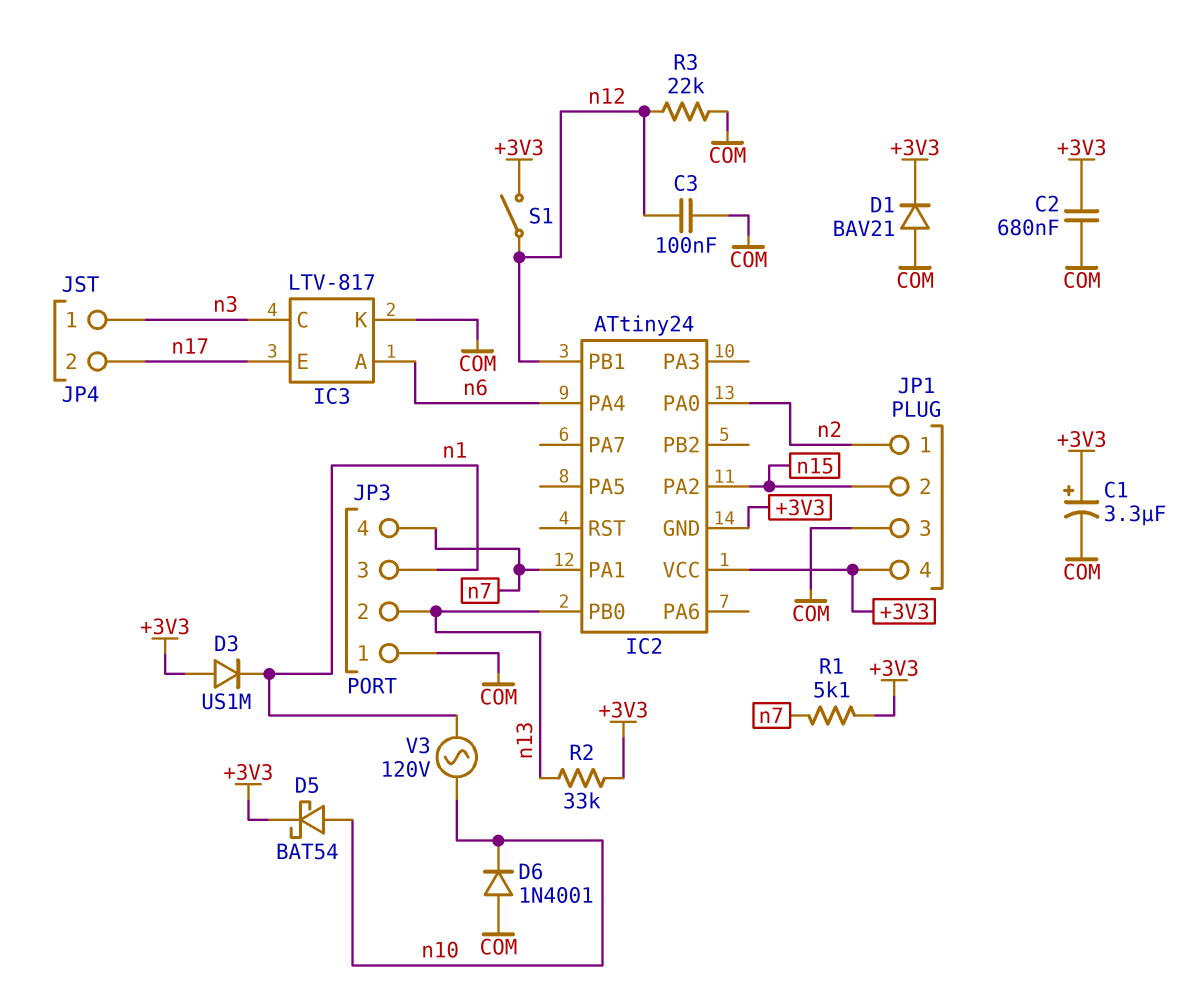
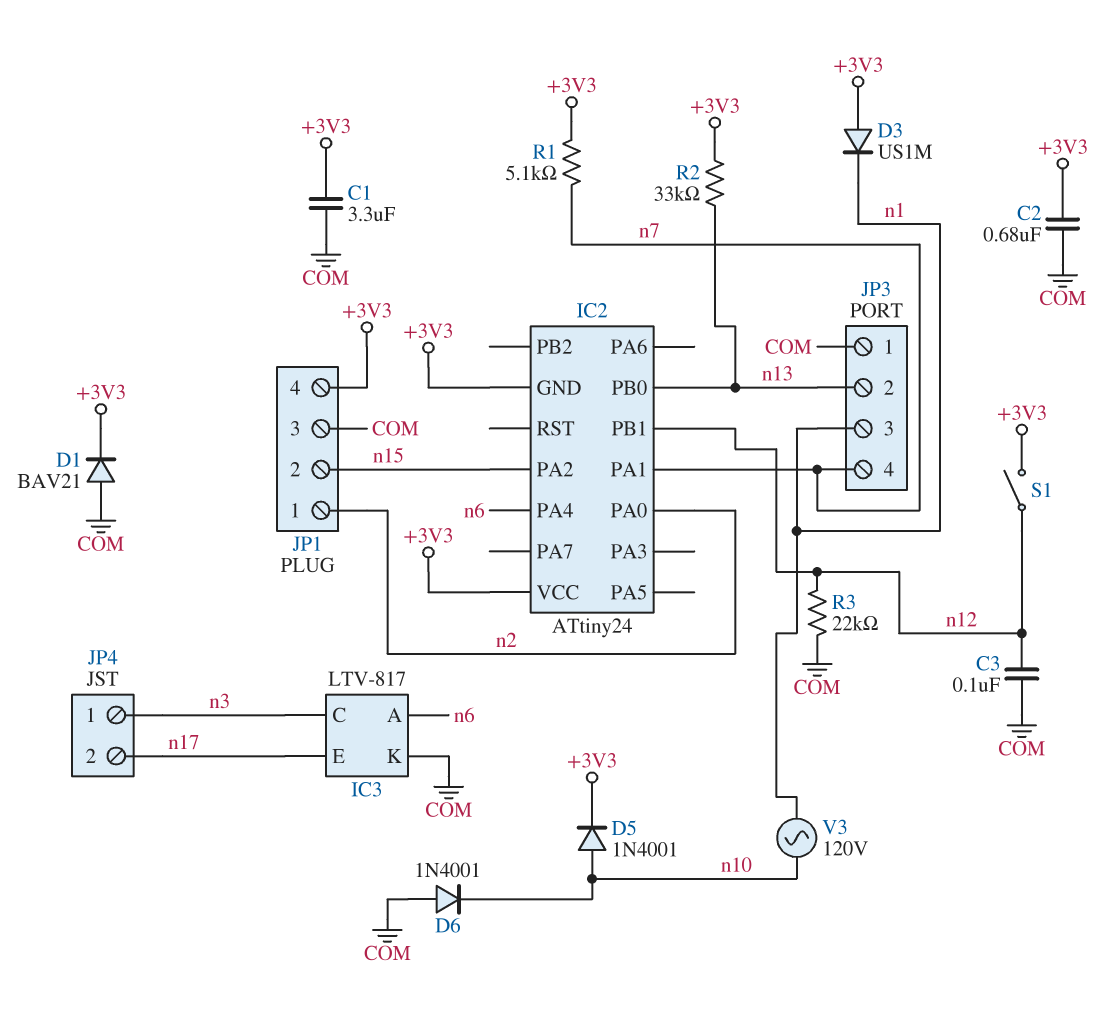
C1: 3.3uF (plus +3V3, minus COM) -> 3.3uF (+3V3, COM)
D5: schottky BAT54 (A n10, K +3V3) -> diode 1N4001 (A n10, K +3V3)

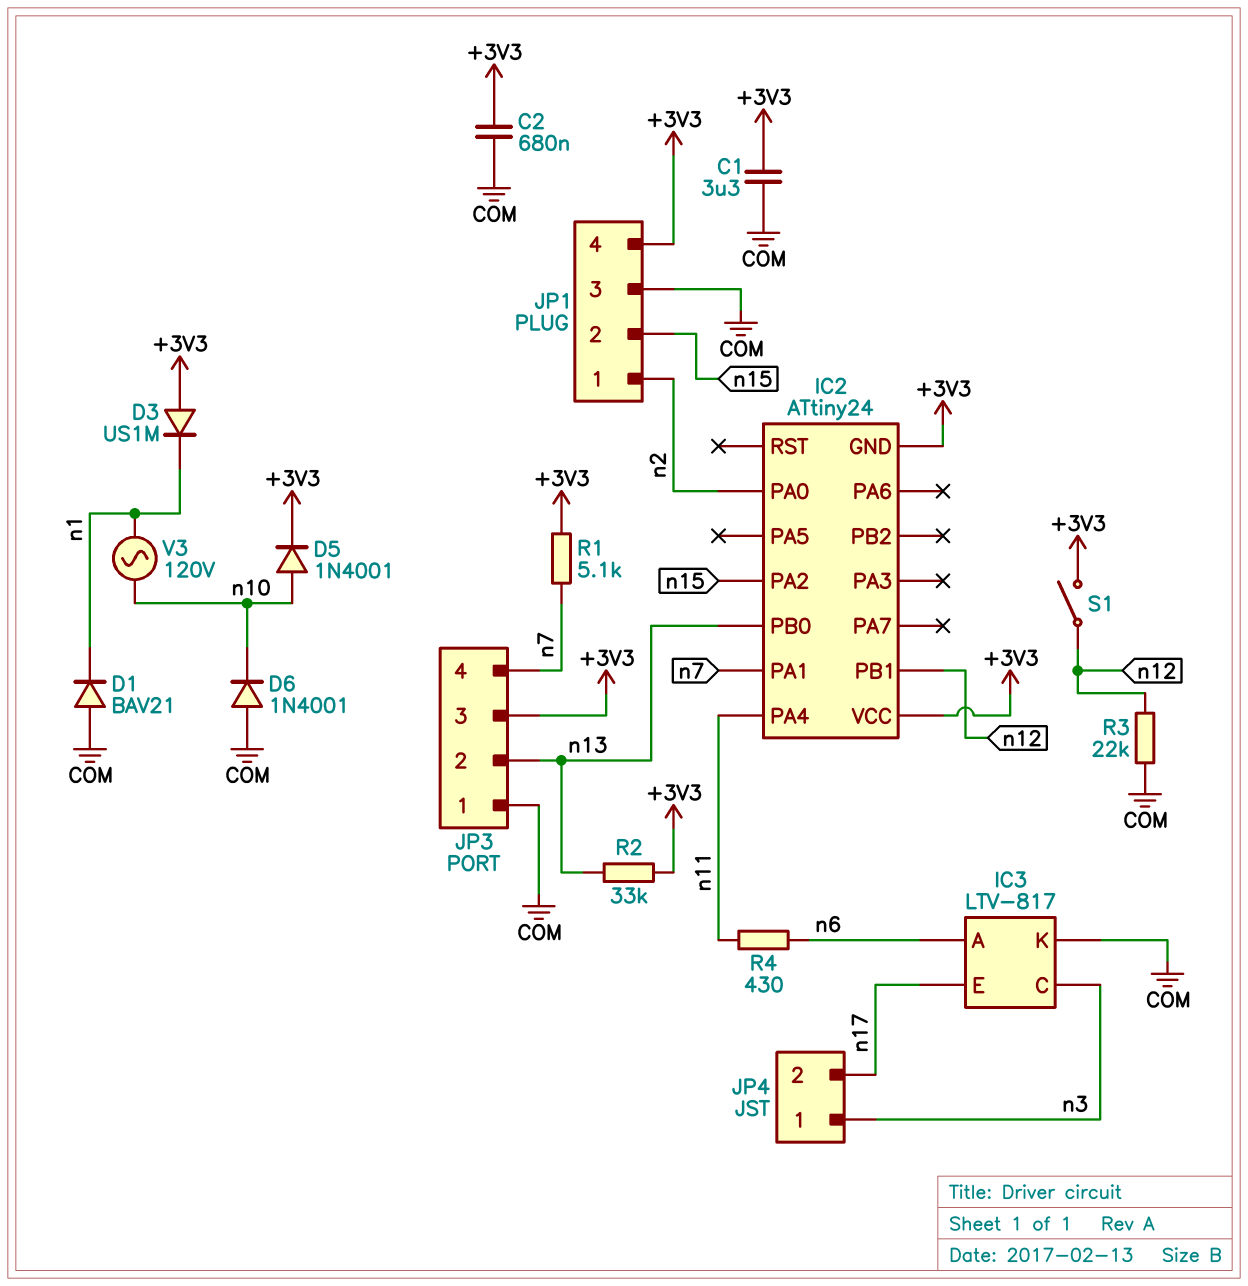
C3: 100nF (COM, n12) -> none
D1: diode BAV21 (A COM, K +3V3) -> diode BAV21 (A COM, K n1)
IC2 pin PA4: n6 -> n11
JP3 pin 3: n1 -> +3V3
R4: none -> 430 (n6, n11)

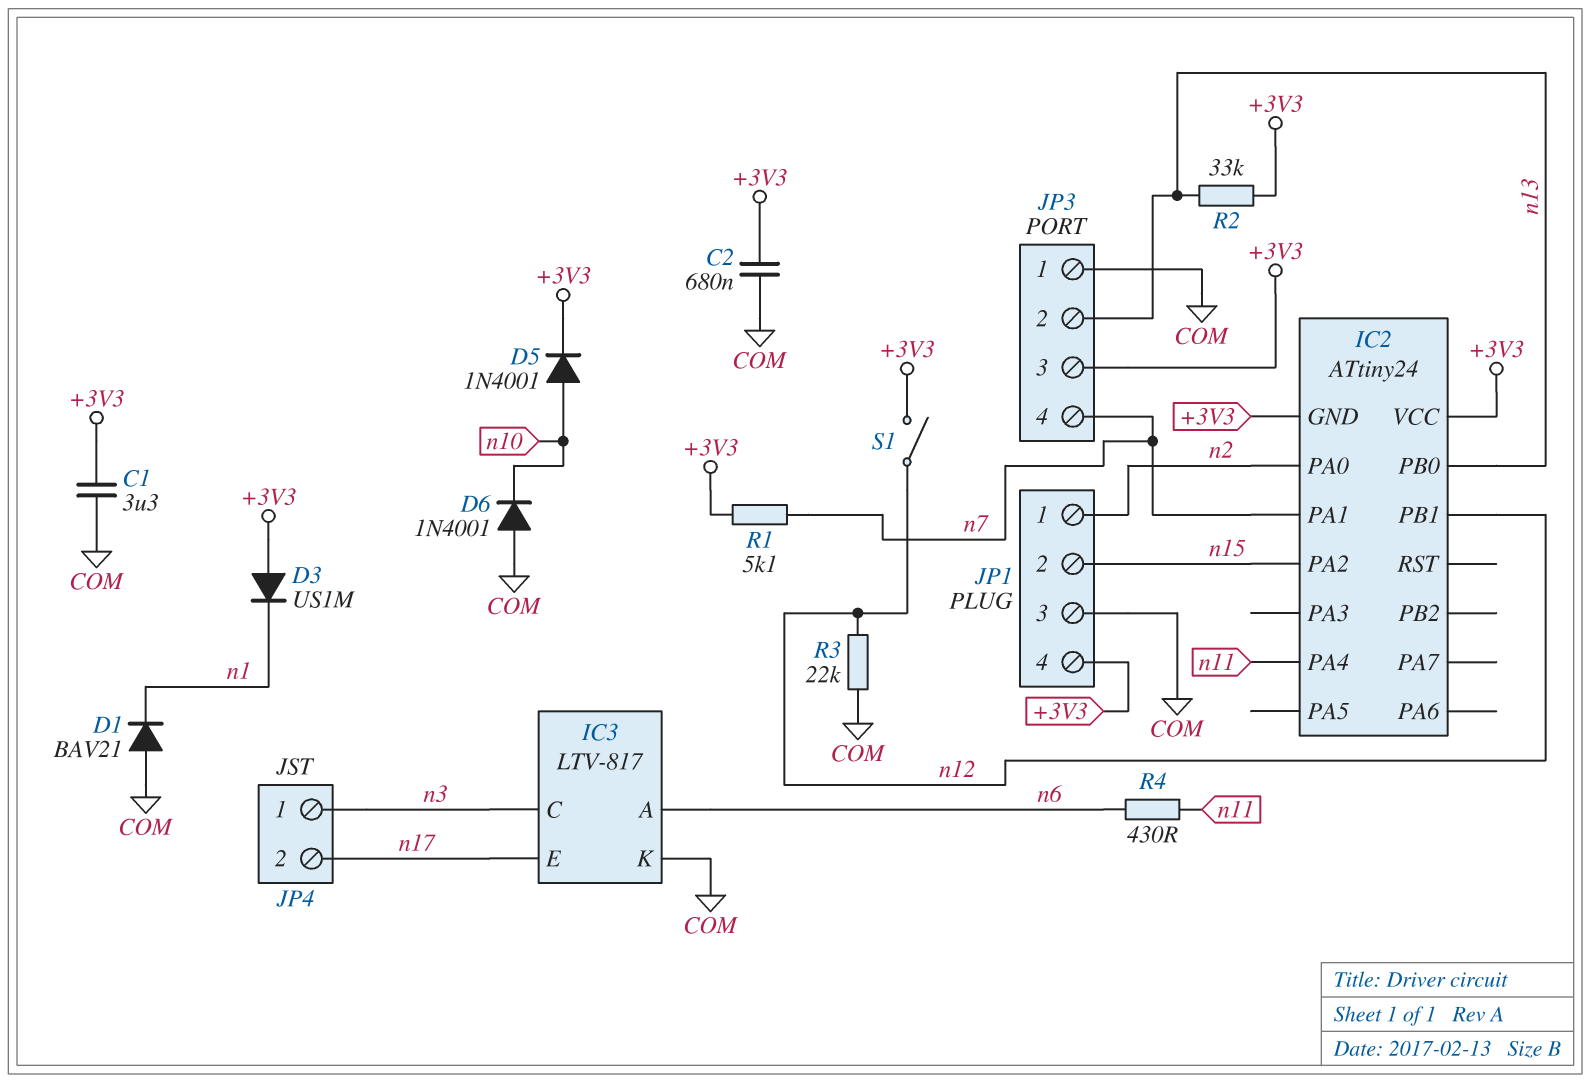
V3: AC 120V (n1, n10) -> none

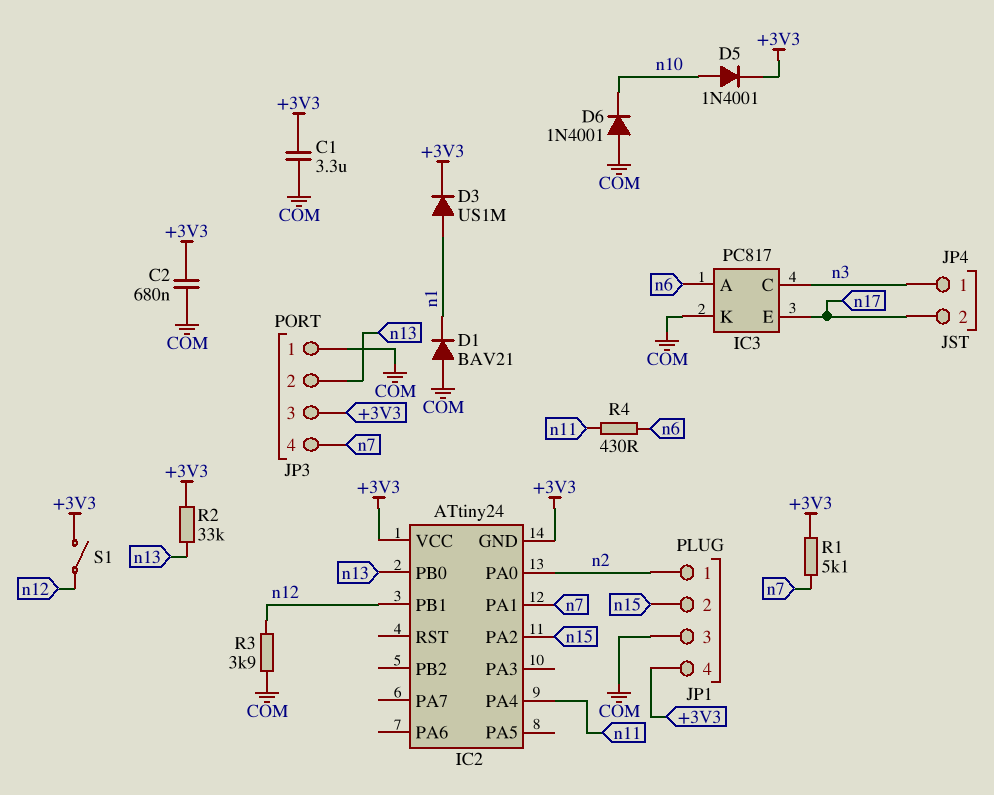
D3: diode US1M (A +3V3, K n1) -> diode US1M (A n1, K +3V3)
IC3: LTV-817 -> PC817
R3: 22k (COM, n12) -> 3.9k (COM, n12)

